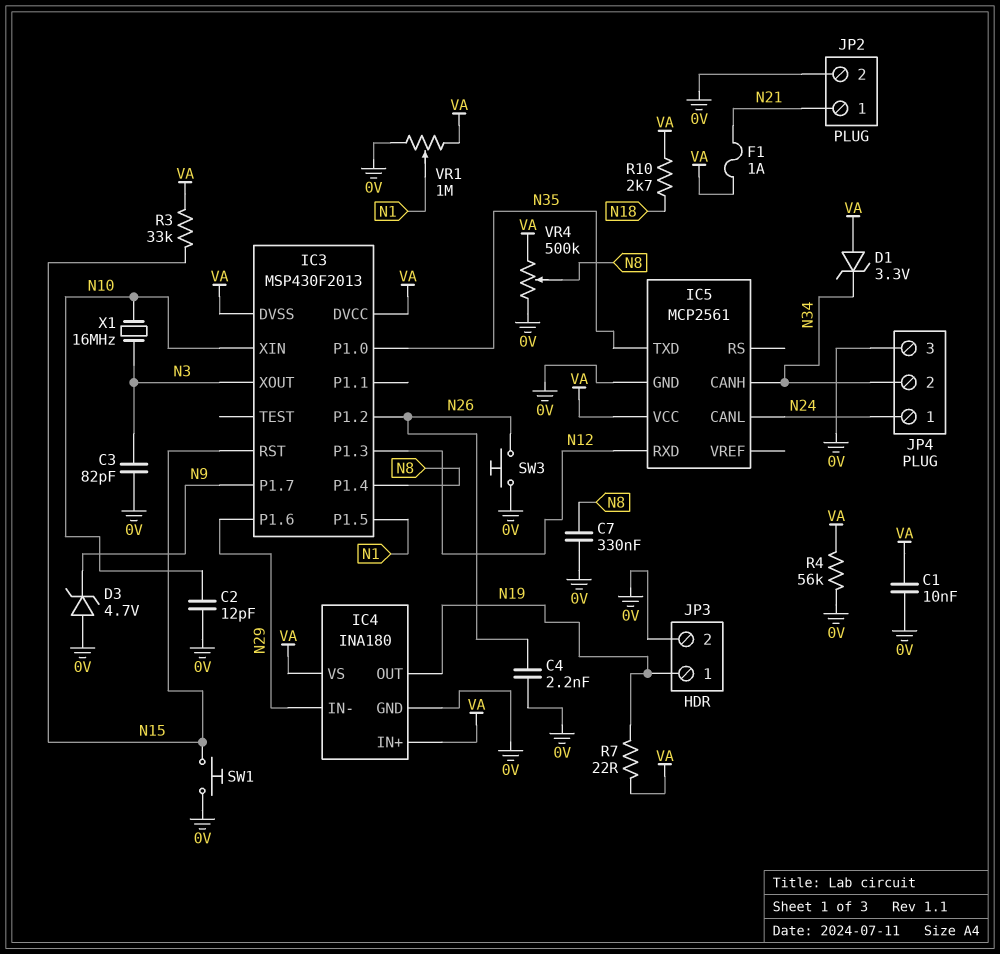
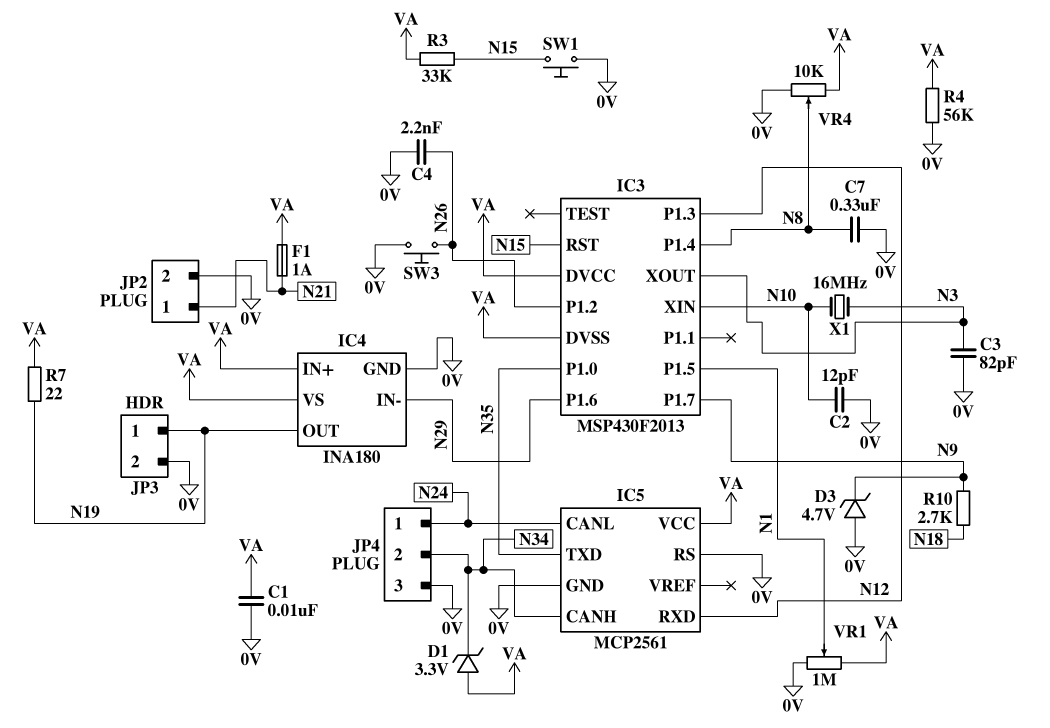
IC5 pin RS: none -> 0V
R10: 2.7k (N18, VA) -> 2.7k (N9, N18)
VR4: 500k (0V, VA, wiper N8) -> 10k (0V, VA, wiper N8)

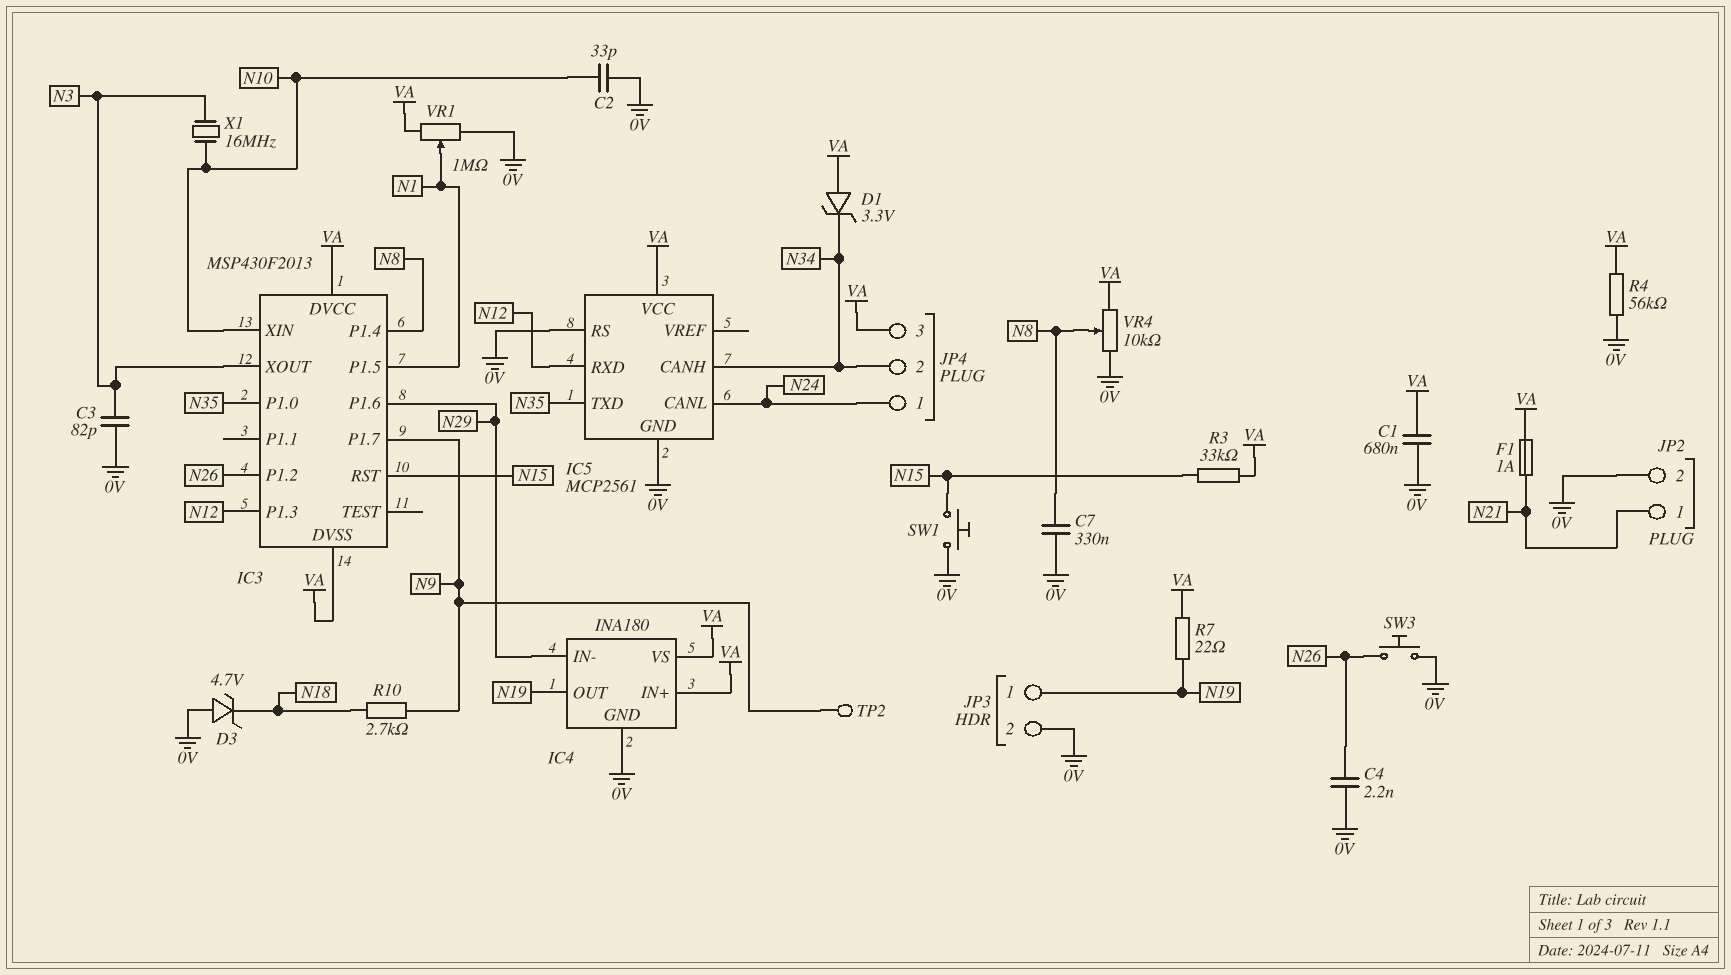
C1: 10nF (0V, VA) -> 680nF (0V, VA)
C2: 12pF (0V, N10) -> 33pF (0V, N10)
D3: zener 4.7V (A 0V, K N9) -> zener 4.7V (A 0V, K N18)
JP4 pin 3: 0V -> VA
TP2: none -> test point (N9)

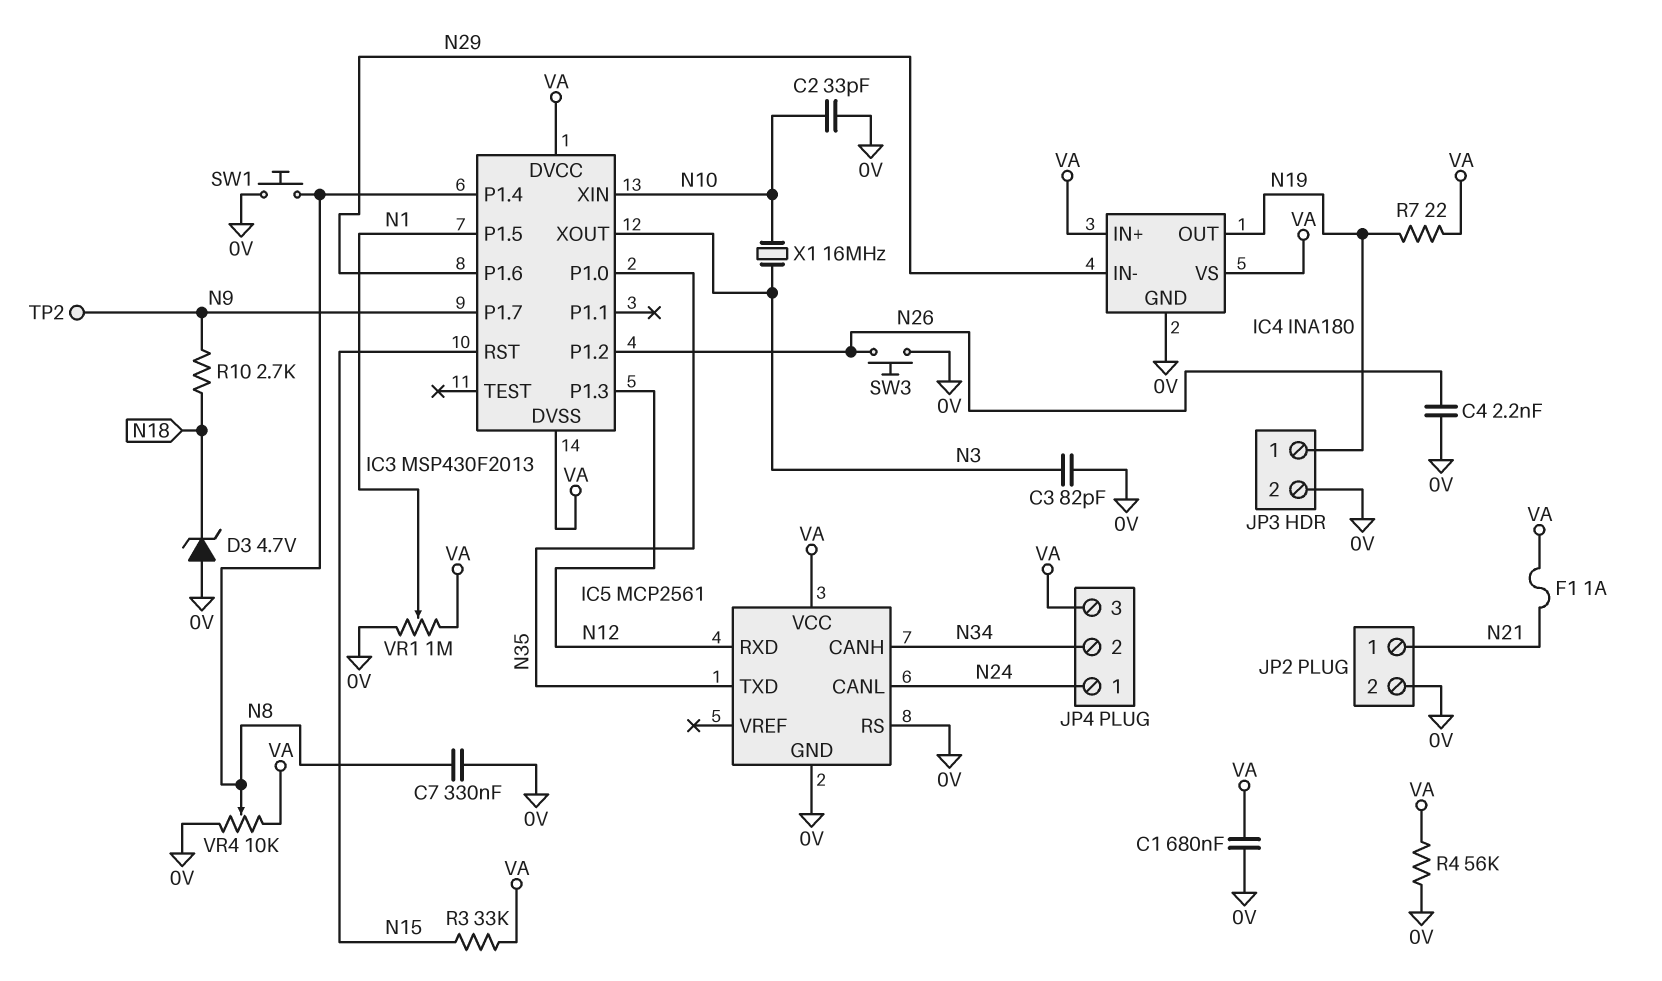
D1: zener 3.3V (A VA, K N34) -> none
SW1: button (0V, N15) -> button (0V, N8)

